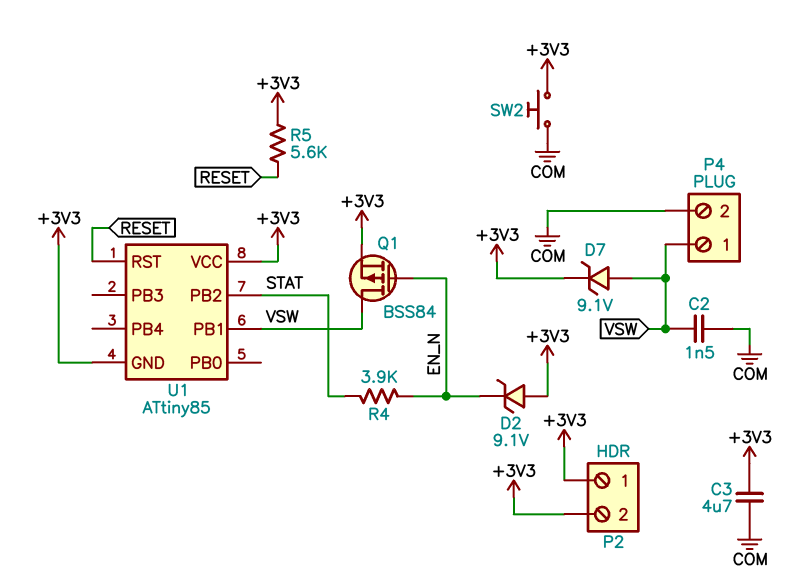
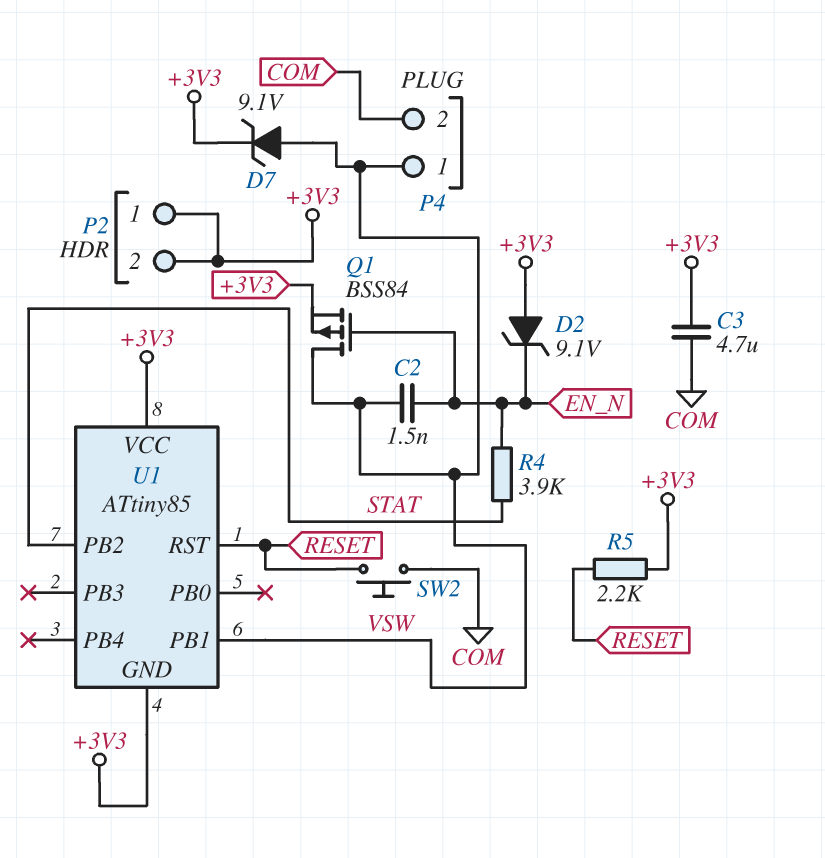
C2: 1.5nF (COM, VSW) -> 1.5nF (EN_N, VSW)
R5: 5.6k (+3V3, RESET) -> 2.2k (+3V3, RESET)
SW2: button (+3V3, COM) -> button (COM, RESET)

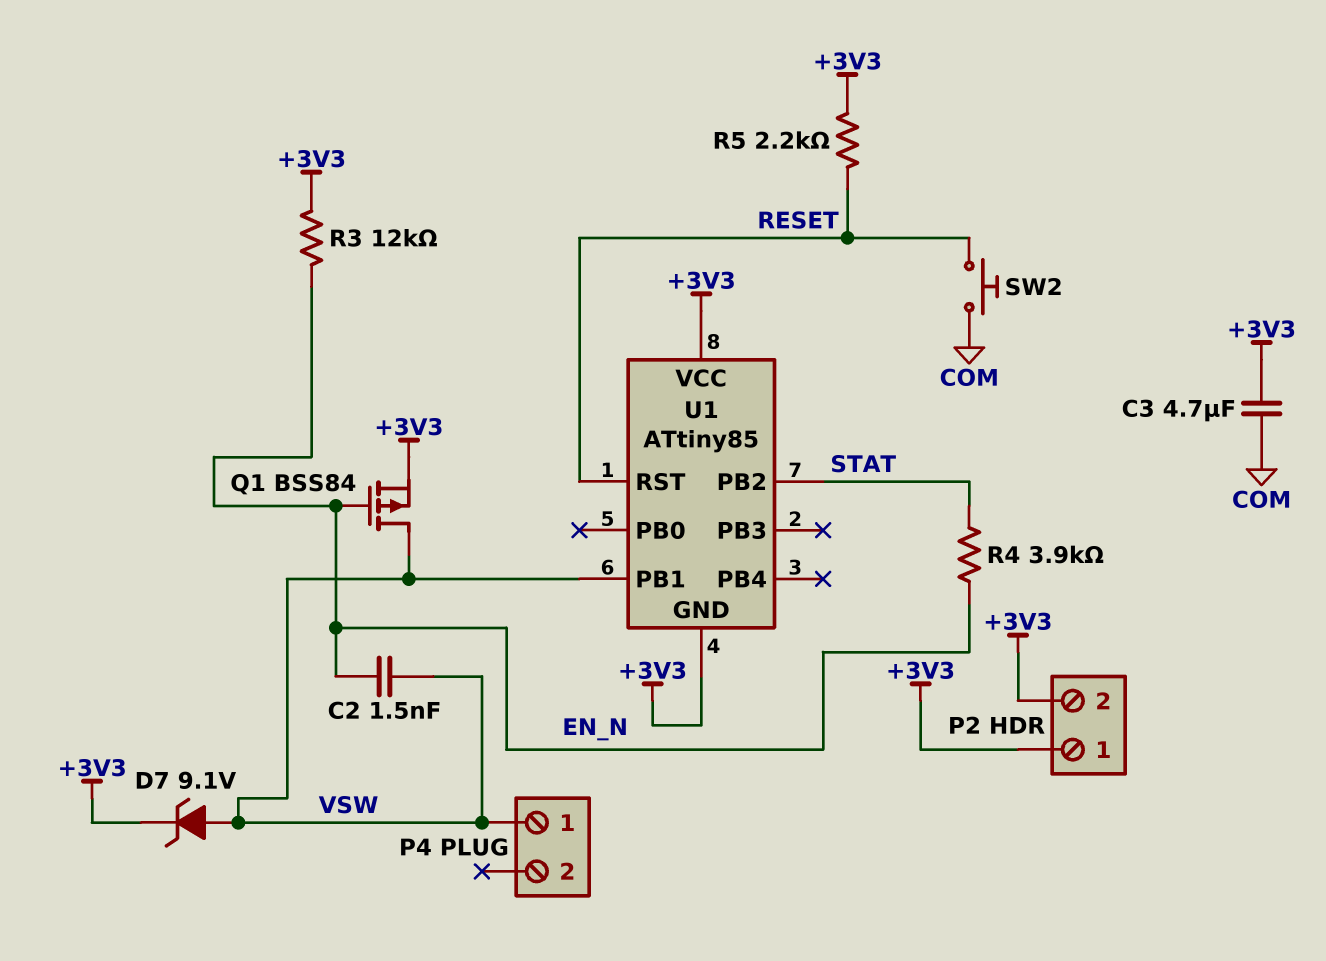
D2: zener 9.1V (A +3V3, K EN_N) -> none
P4 pin 2: COM -> none
R3: none -> 12k (+3V3, EN_N)

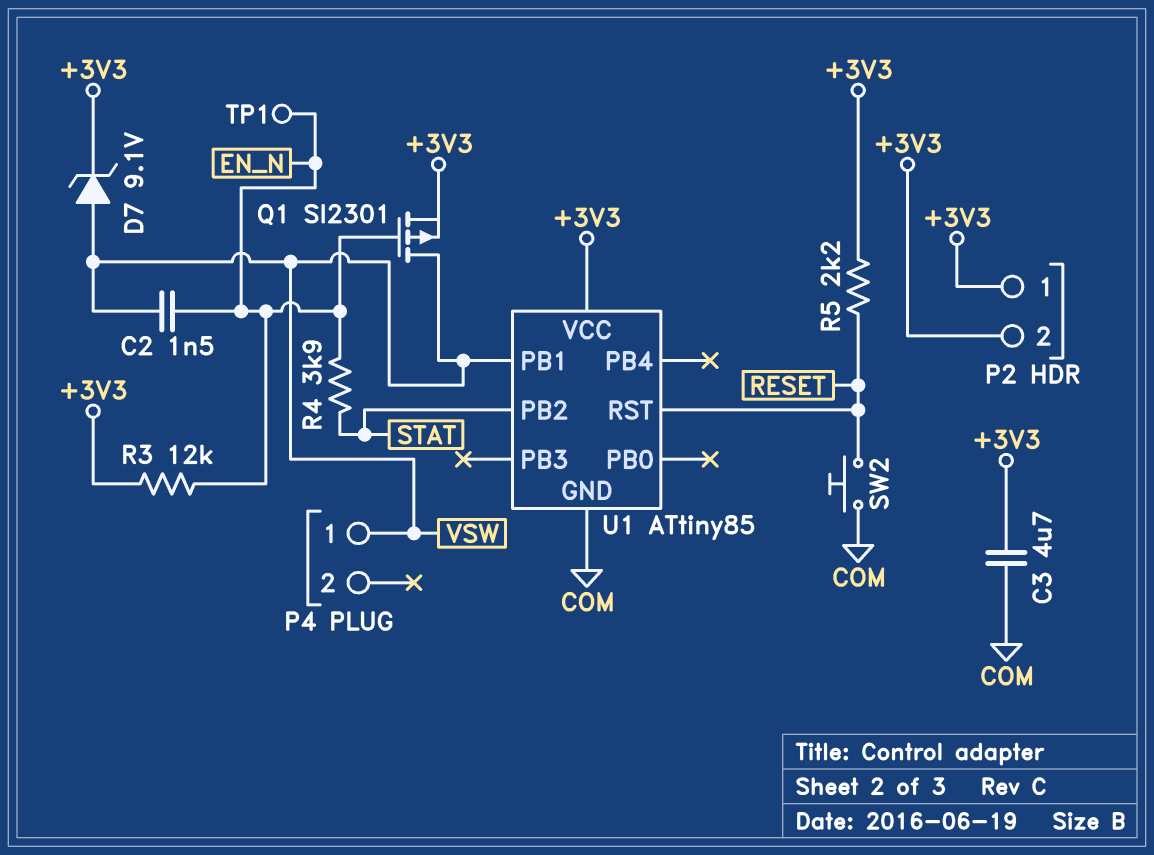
Q1: PMOS BSS84 (G EN_N, D VSW, S +3V3) -> PMOS SI2301 (G EN_N, D VSW, S +3V3)
TP1: none -> test point (EN_N)
U1 pin GND: +3V3 -> COM

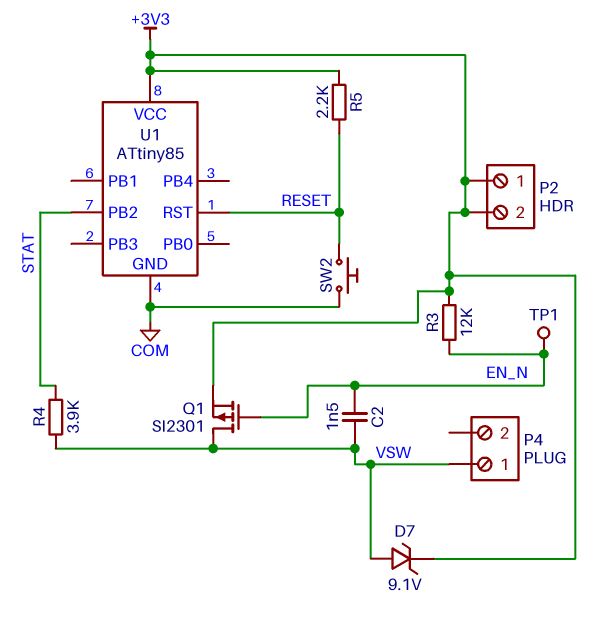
C3: 4.7uF (+3V3, COM) -> none
R4: 3.9k (EN_N, STAT) -> 3.9k (STAT, VSW)
U1 pin PB1: VSW -> none

